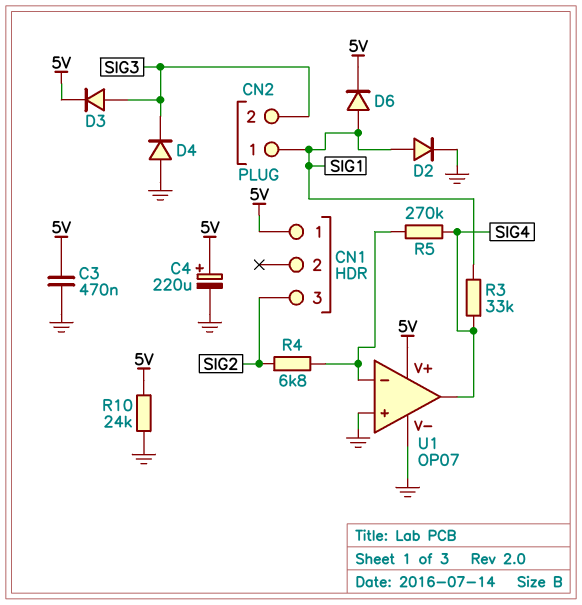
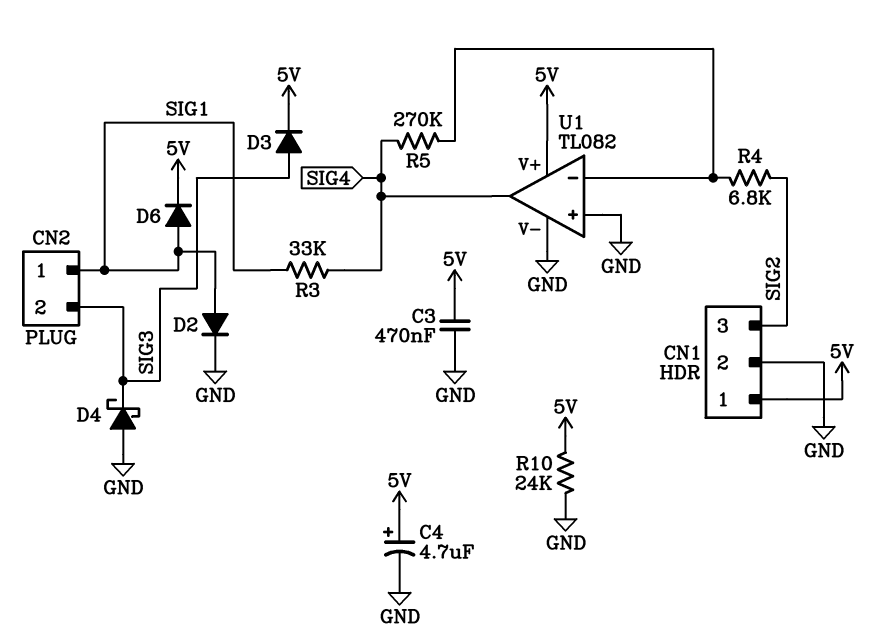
C4: 220uF (plus 5V, minus GND) -> 4.7uF (plus 5V, minus GND)
CN1 pin 2: none -> GND
D4: diode (A GND, K SIG3) -> schottky (A GND, K SIG3)
U1: OP07 -> TL082

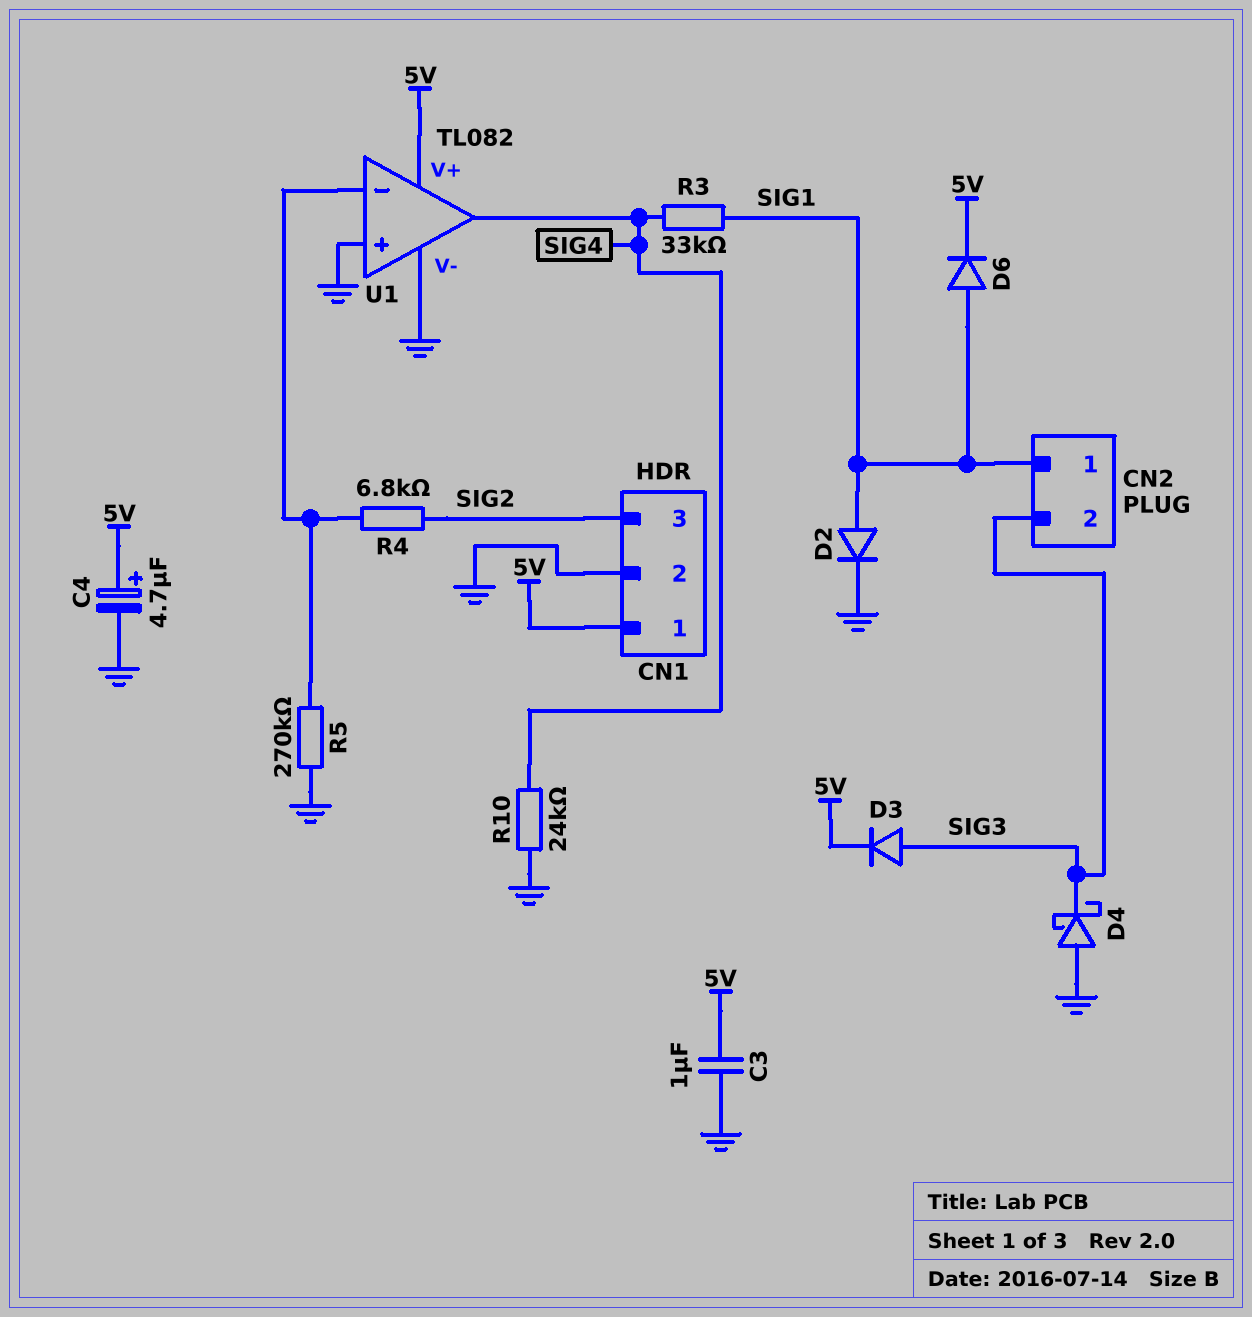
C3: 470nF (5V, GND) -> 1uF (5V, GND)
R5: 270k (SIG4, U1/in-) -> 270k (GND, U1/in-)
R10: 24k (5V, GND) -> 24k (GND, SIG4)

